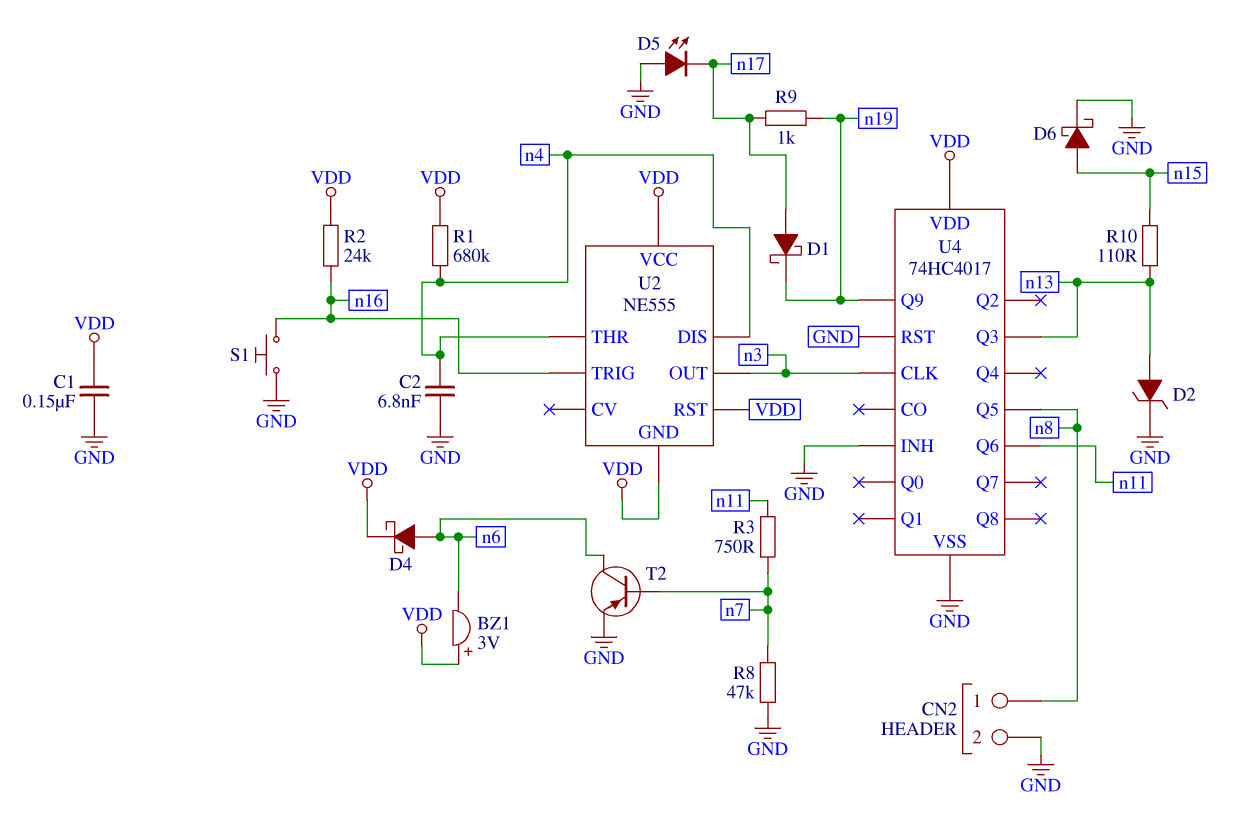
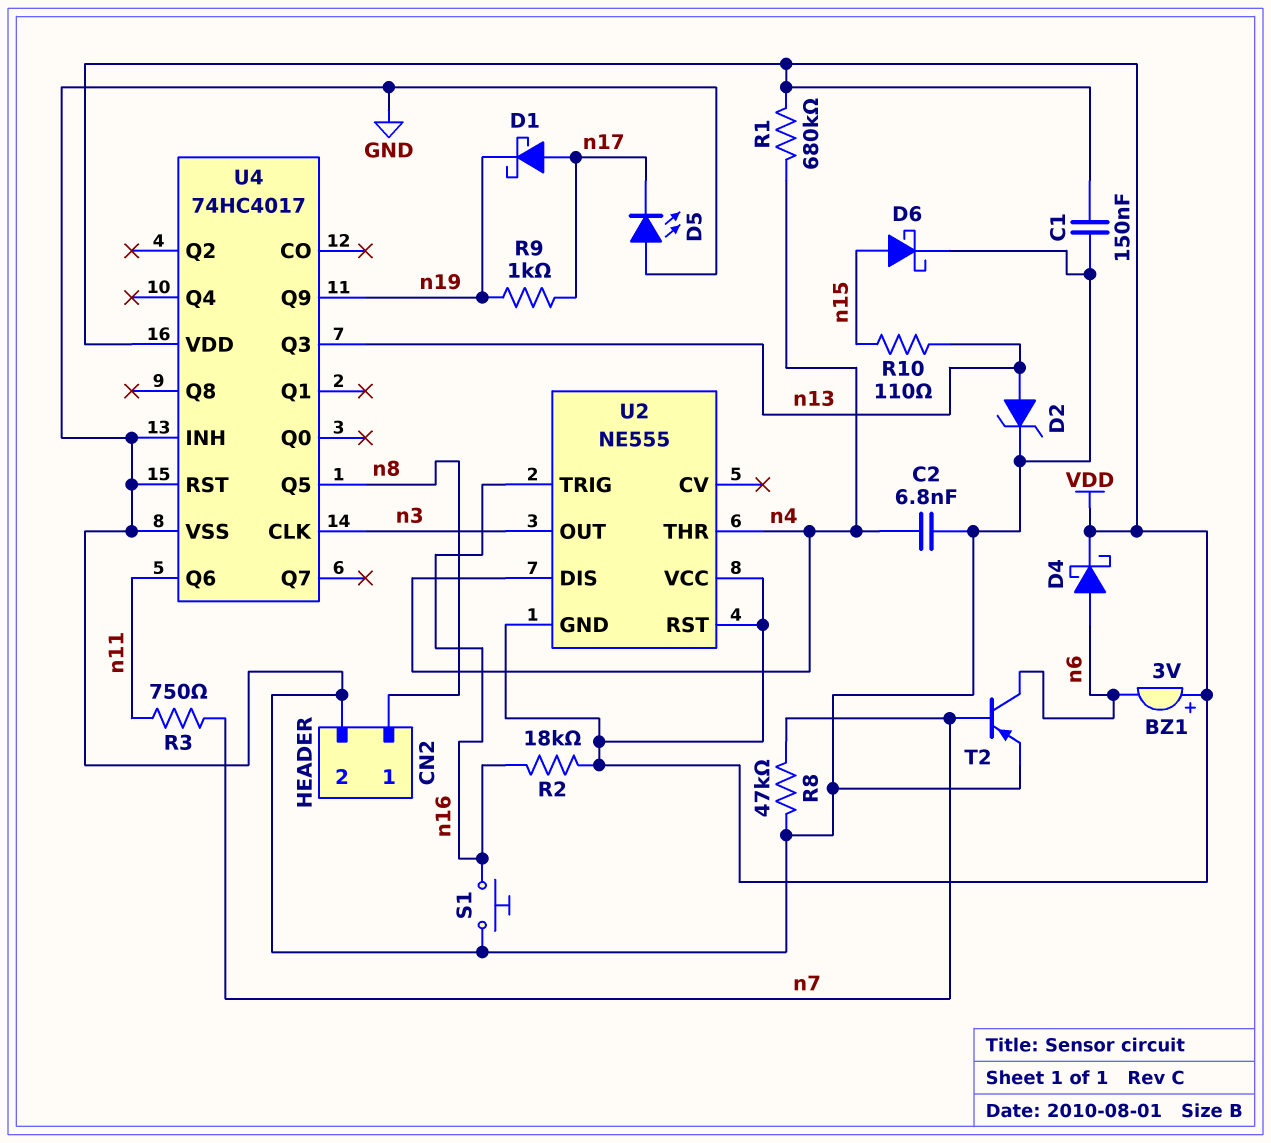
R2: 24k (VDD, n16) -> 18k (VDD, n16)

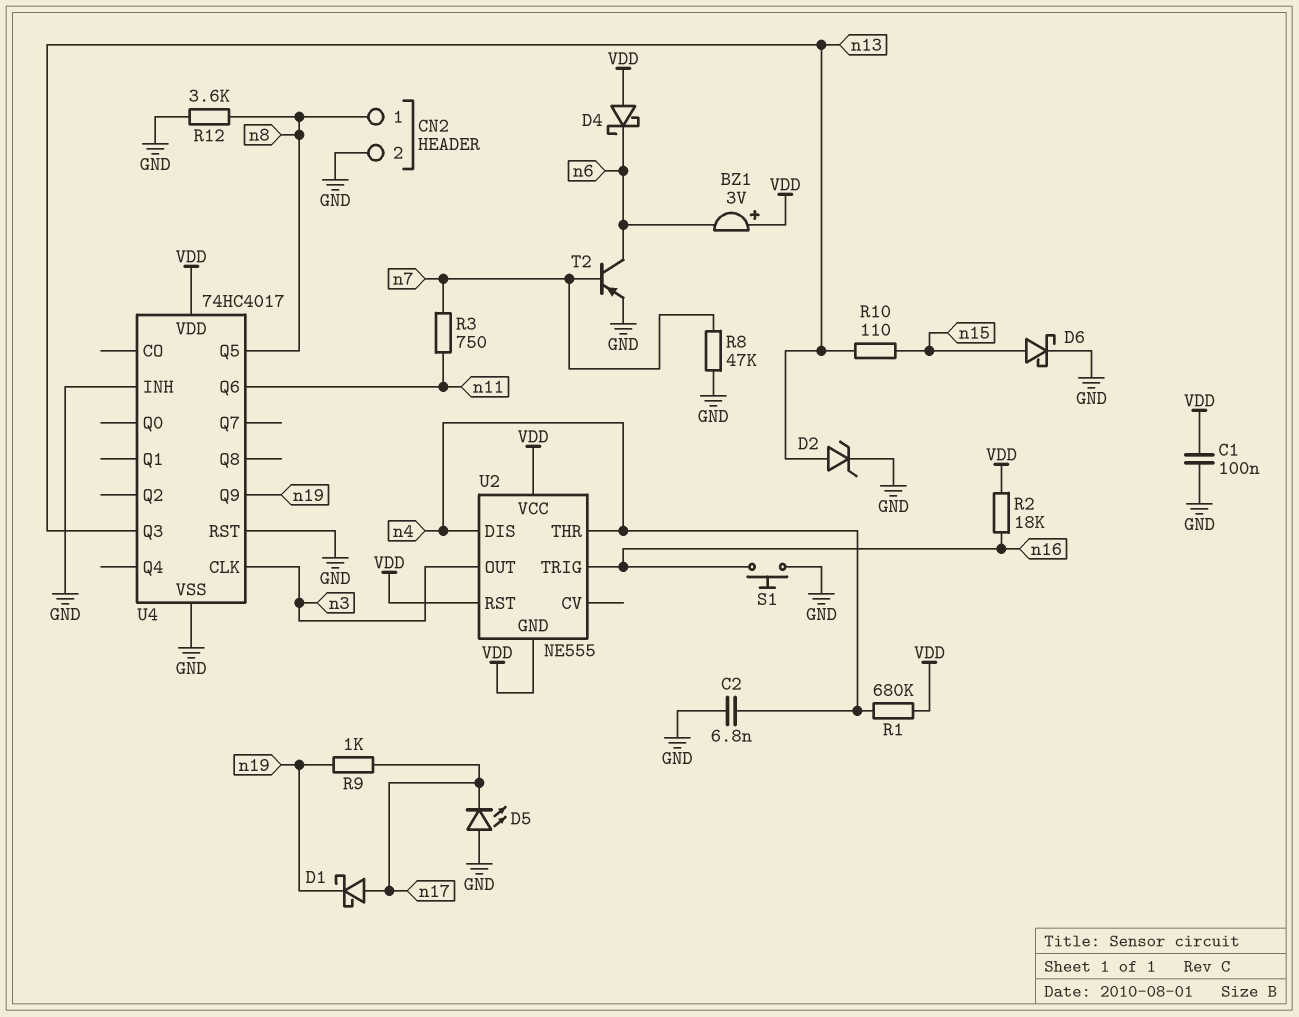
C1: 150nF (GND, VDD) -> 100nF (GND, VDD)
D4: schottky (A n6, K VDD) -> schottky (A VDD, K n6)
R12: none -> 3.6k (GND, n8)

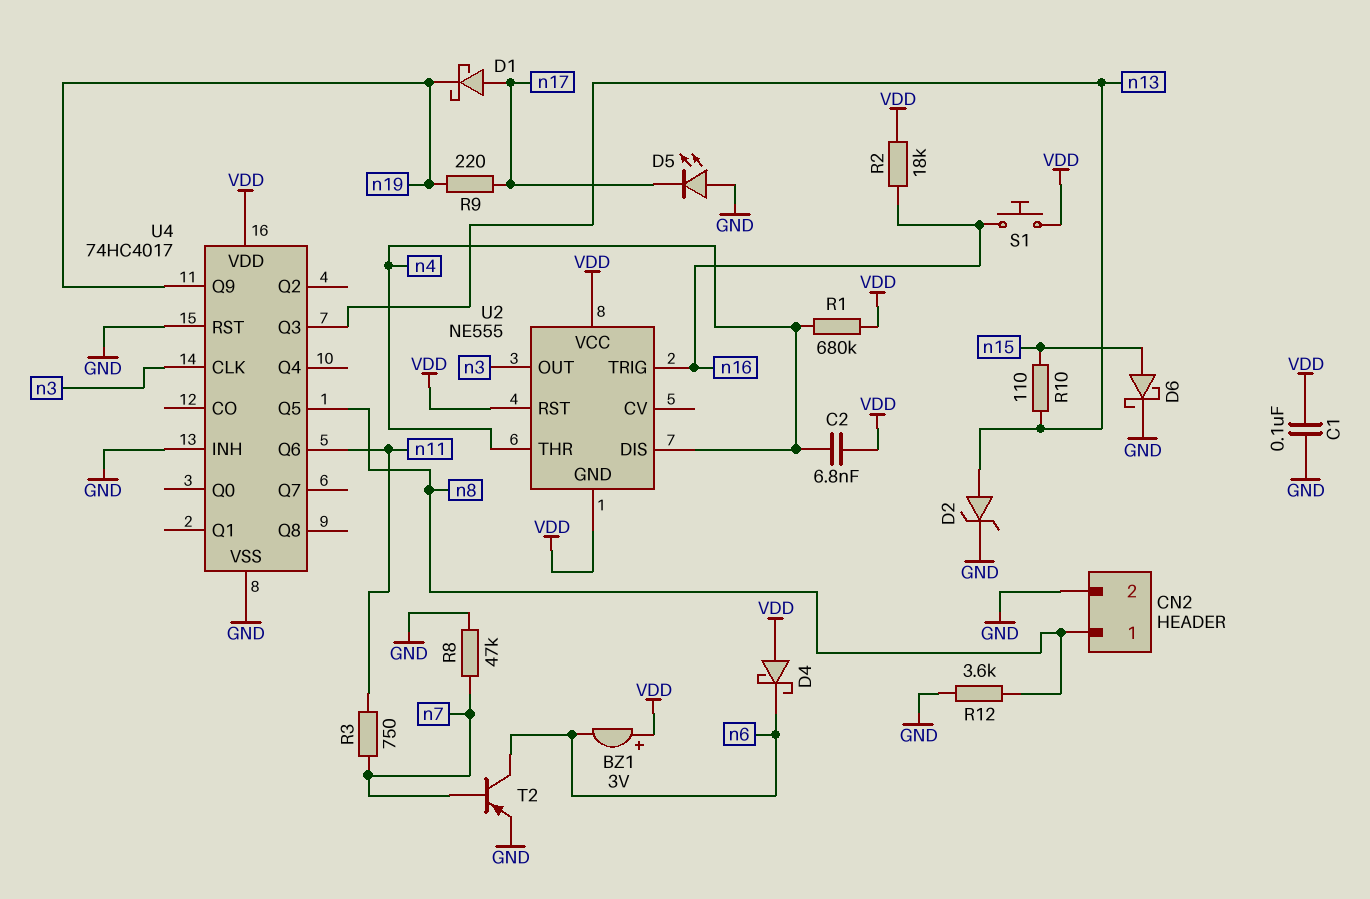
C2: 6.8nF (GND, n4) -> 6.8nF (VDD, n4)
R9: 1k (n17, n19) -> 220 (n17, n19)
S1: button (GND, n16) -> button (VDD, n16)

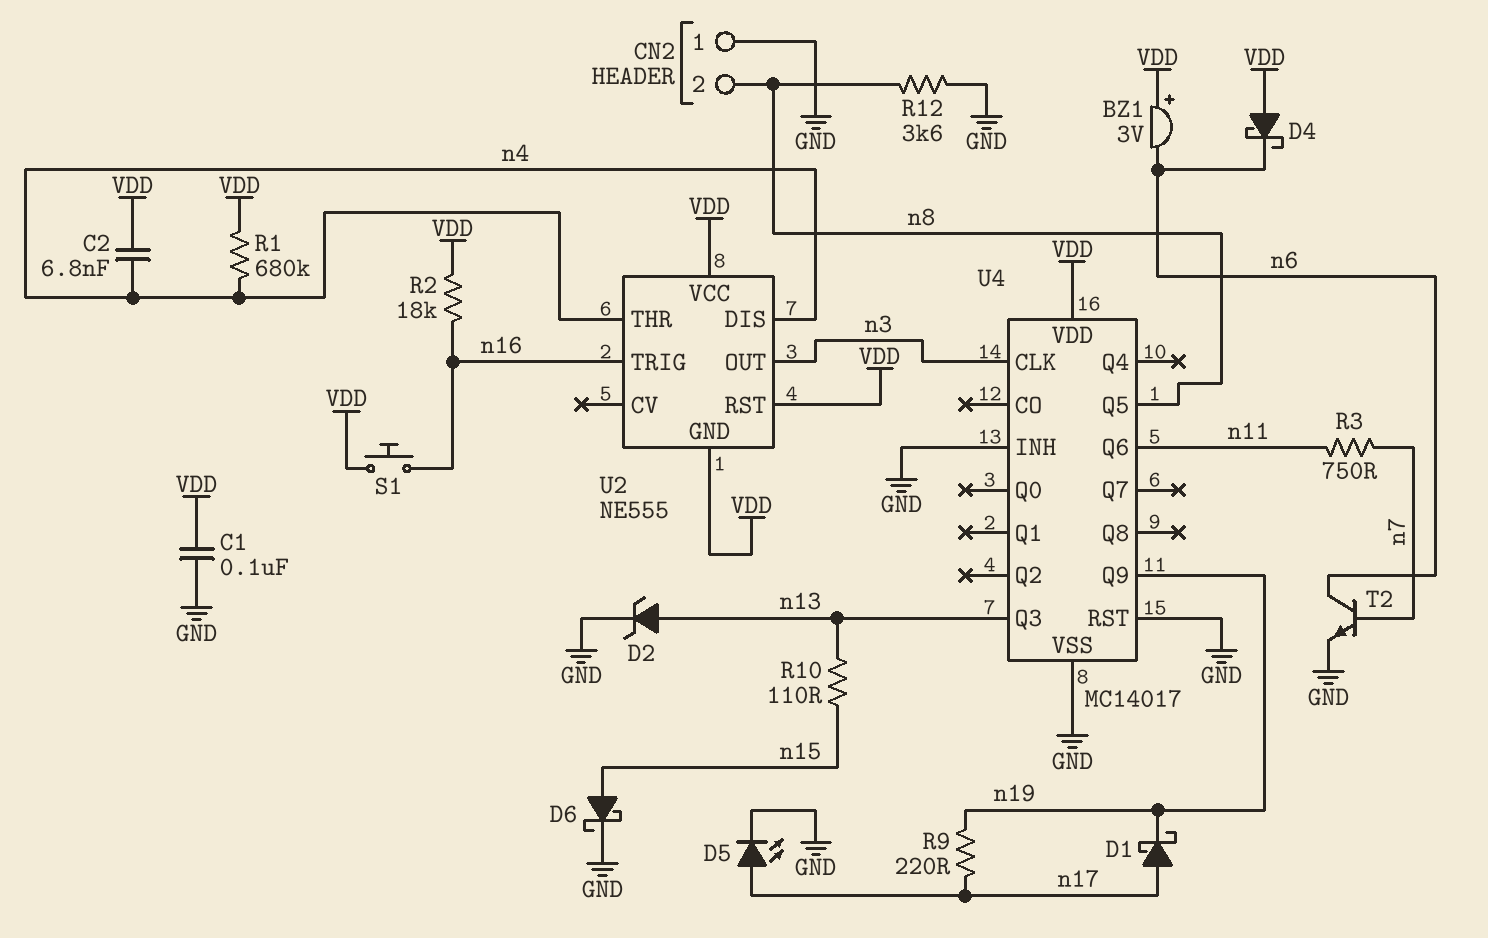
CN2 pin 1: n8 -> GND
CN2 pin 2: GND -> n8
D5: LED (A GND, K n17) -> LED (A n17, K GND)
R8: 47k (GND, n7) -> none
T2: PNP (B n7, C n6, E GND) -> NPN (B n7, C n6, E GND)
U4: 74HC4017 -> MC14017

